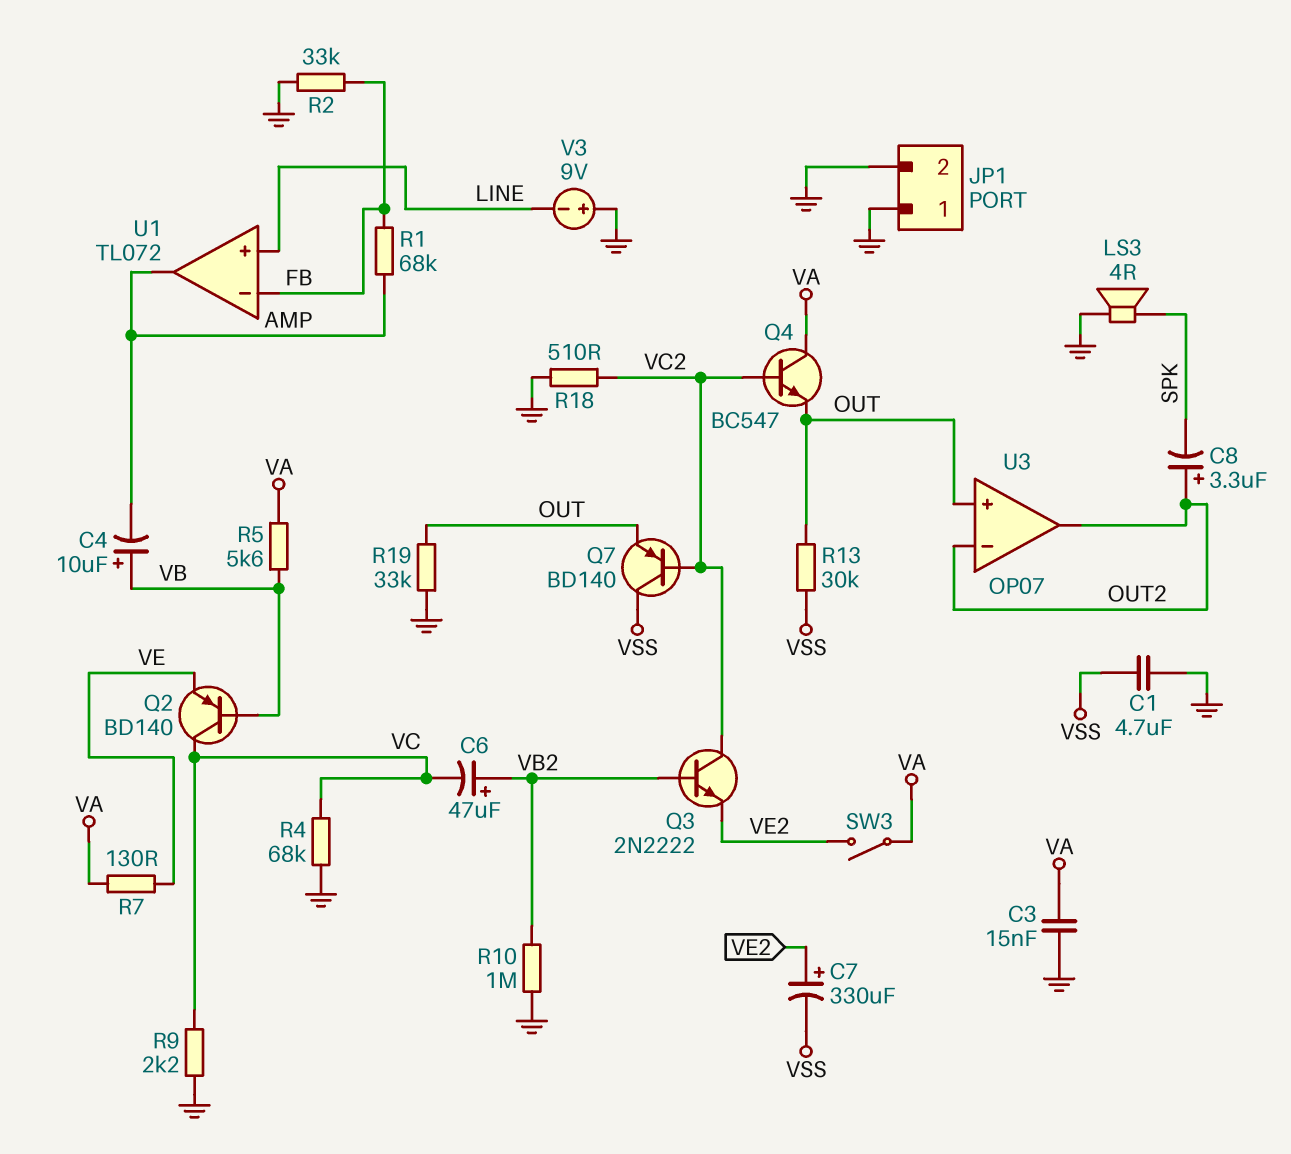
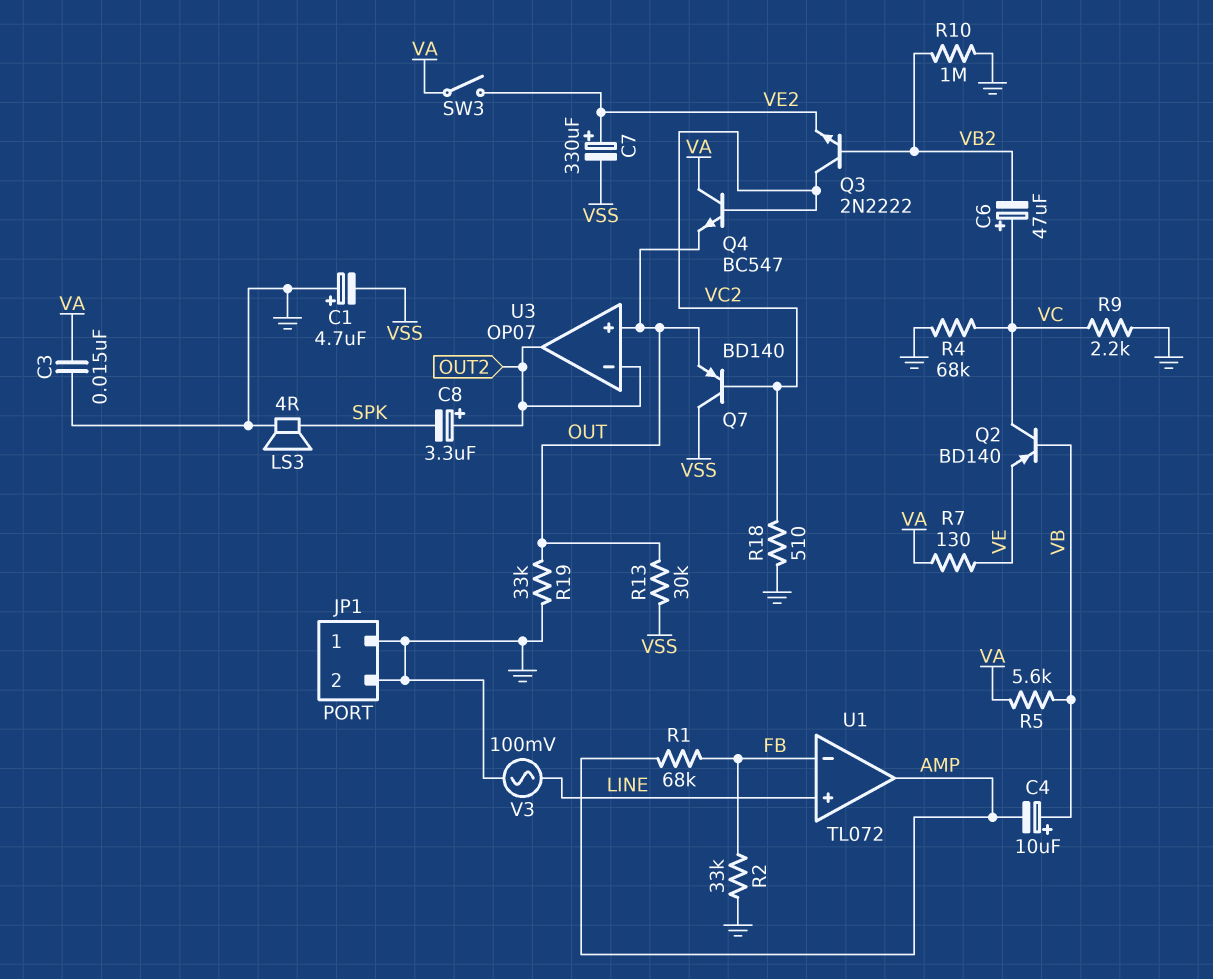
C1: 4.7uF (GND, VSS) -> 4.7uF (plus GND, minus VSS)
C6: 47uF (plus VB2, minus VC) -> 47uF (plus VC, minus VB2)
V3: 9V (plus GND, minus LINE) -> AC 100mV (GND, LINE)

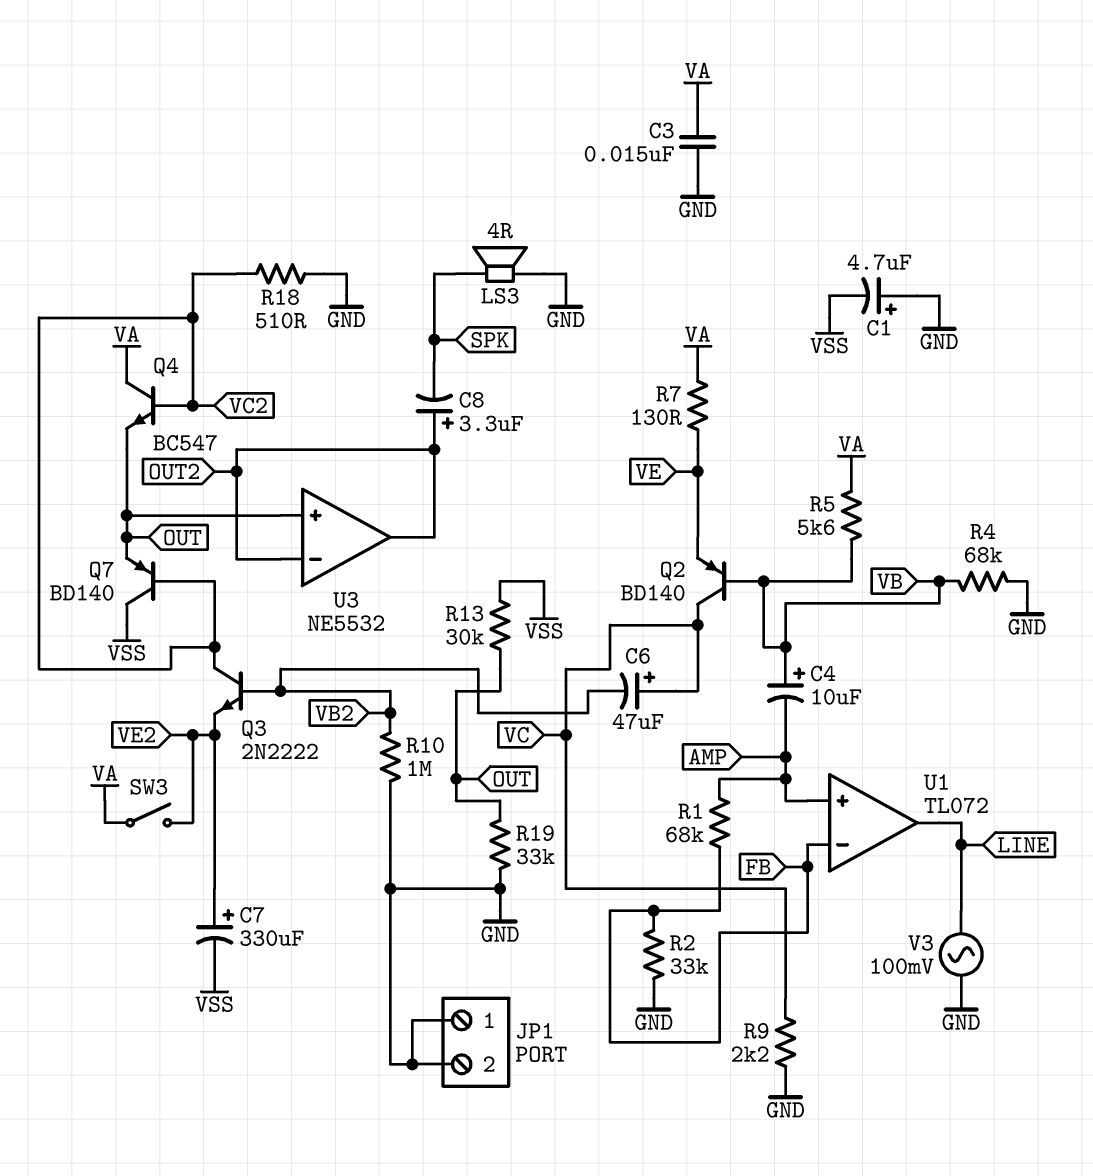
R4: 68k (GND, VC) -> 68k (GND, VB)
U1 pin in+: LINE -> AMP
U1 pin out: AMP -> LINE
U3: OP07 -> NE5532

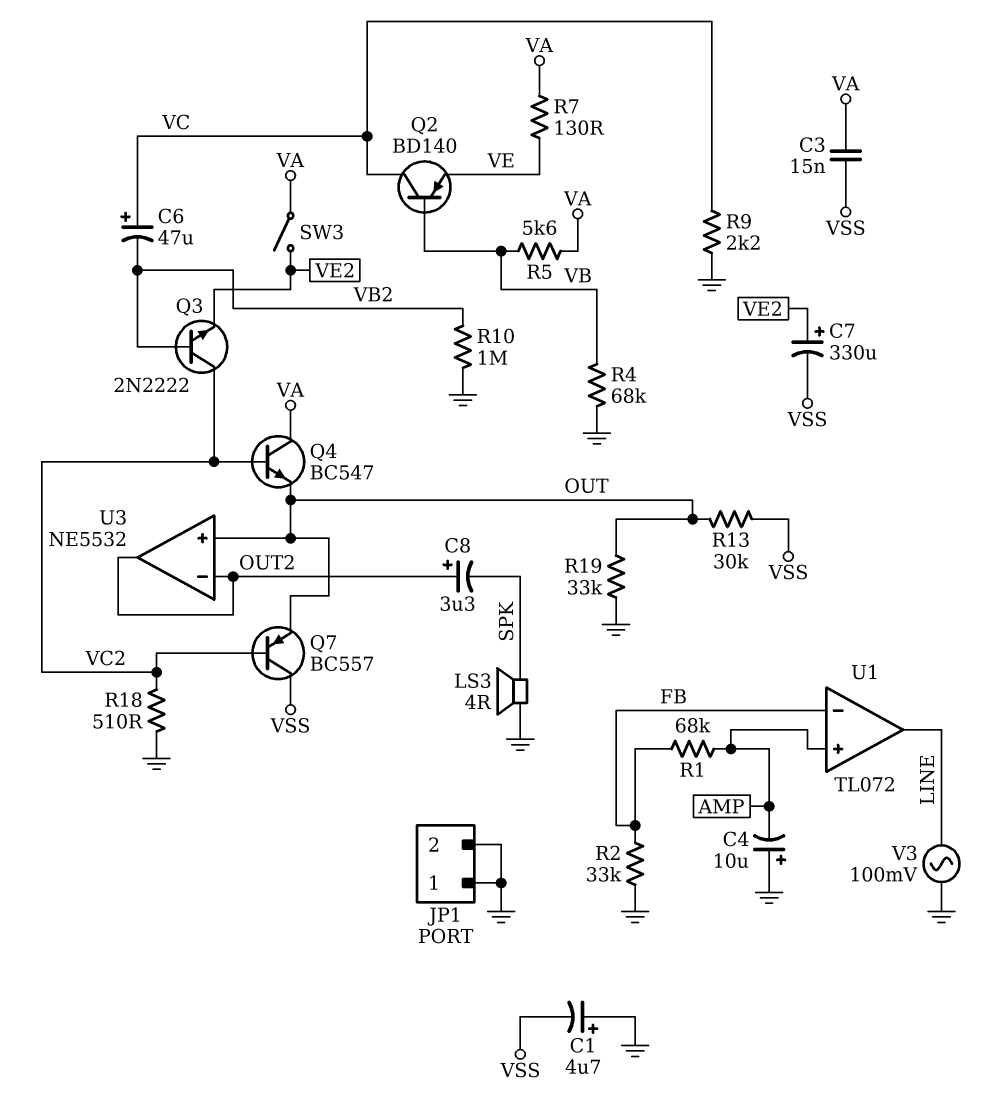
C3: 15nF (GND, VA) -> 15nF (VA, VSS)
C4: 10uF (plus VB, minus AMP) -> 10uF (plus GND, minus AMP)
Q7: PNP BD140 (B VC2, C VSS, E OUT) -> PNP BC557 (B VC2, C VSS, E OUT)

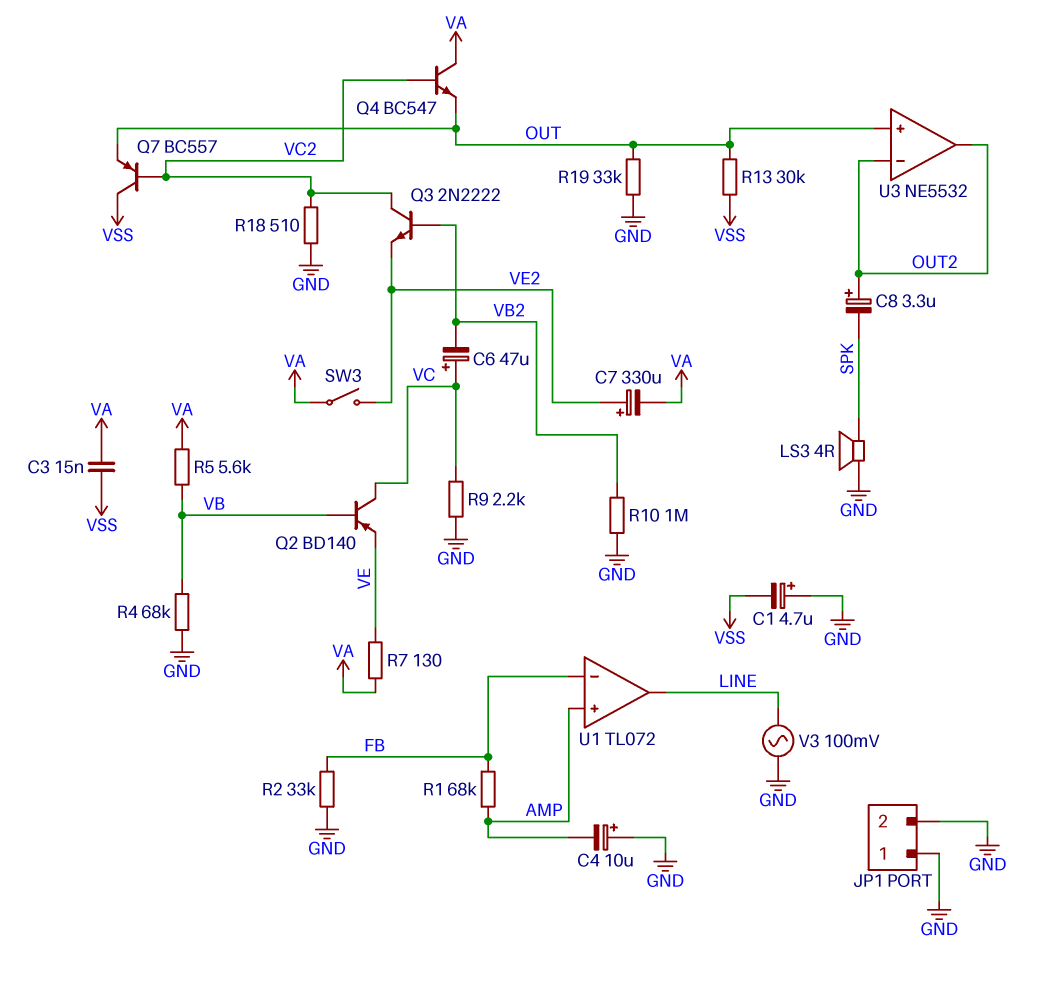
C7: 330uF (plus VE2, minus VSS) -> 330uF (plus VE2, minus VA)

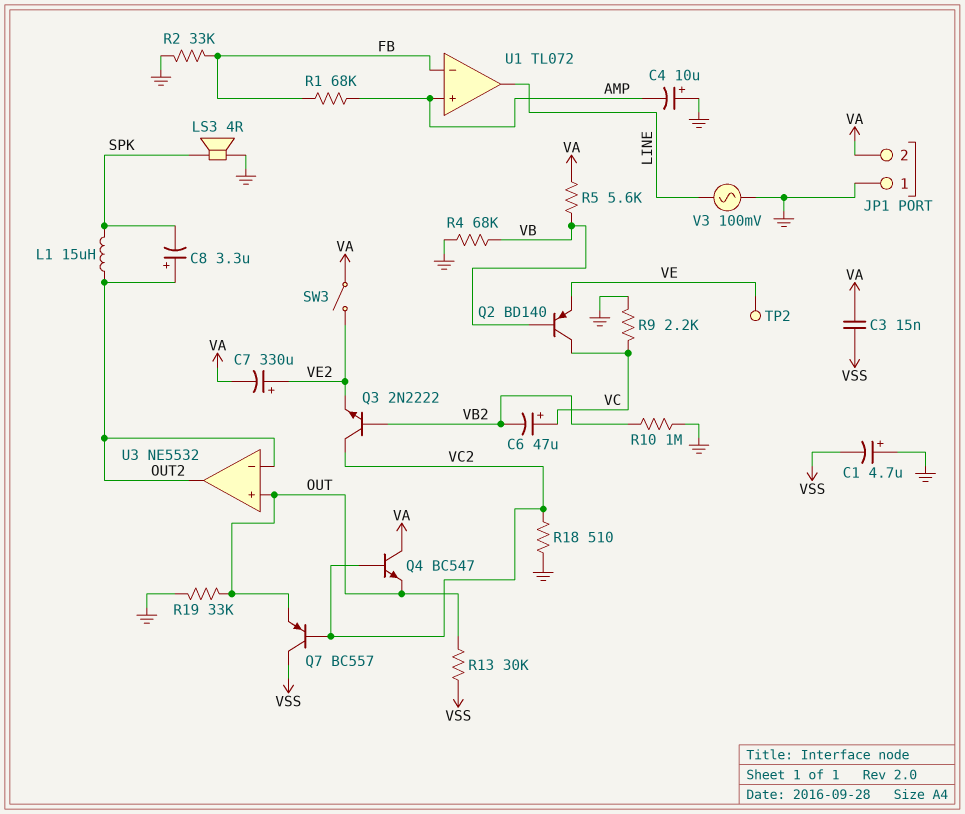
JP1 pin 2: GND -> VA
L1: none -> 15uH (OUT2, SPK)
R7: 130 (VA, VE) -> none
TP2: none -> test point (VE)

